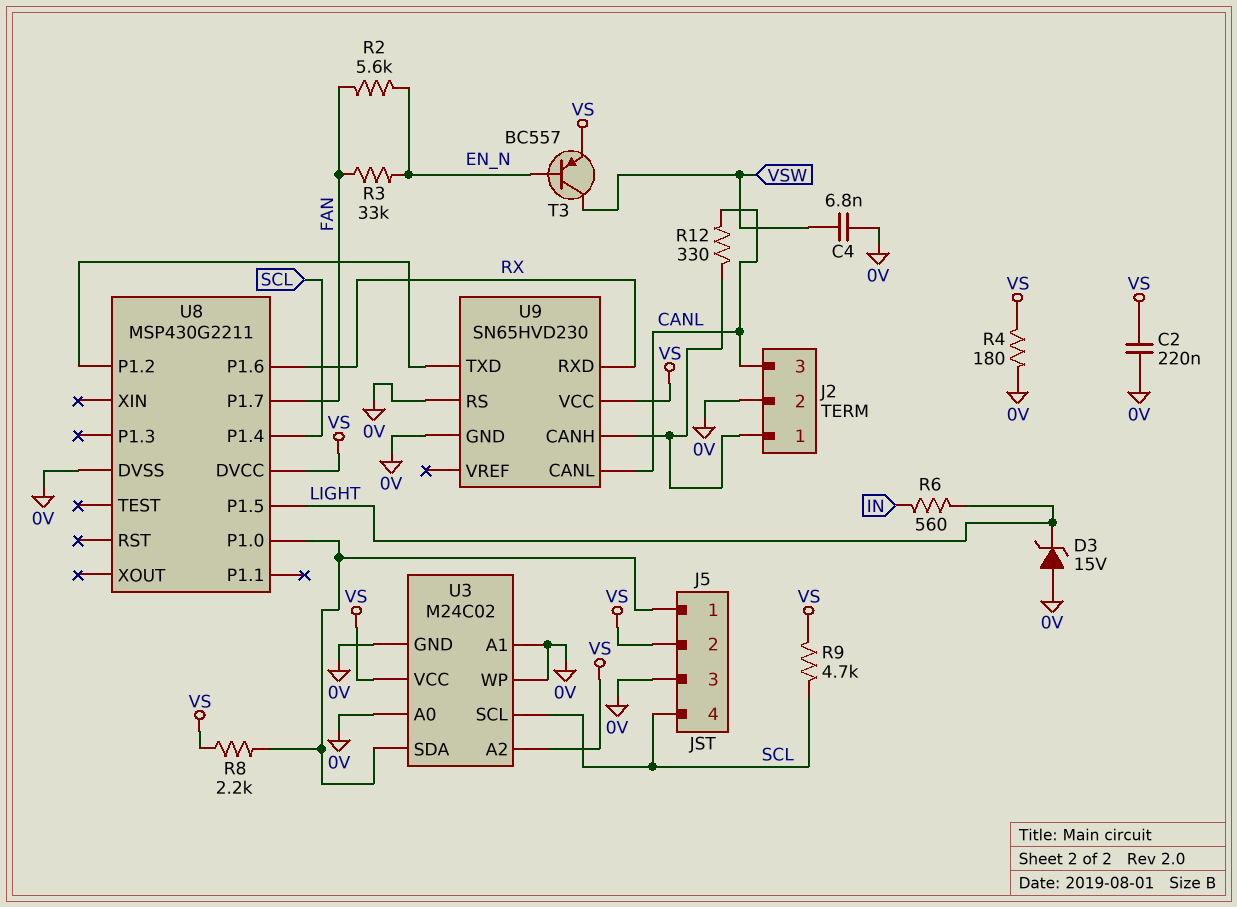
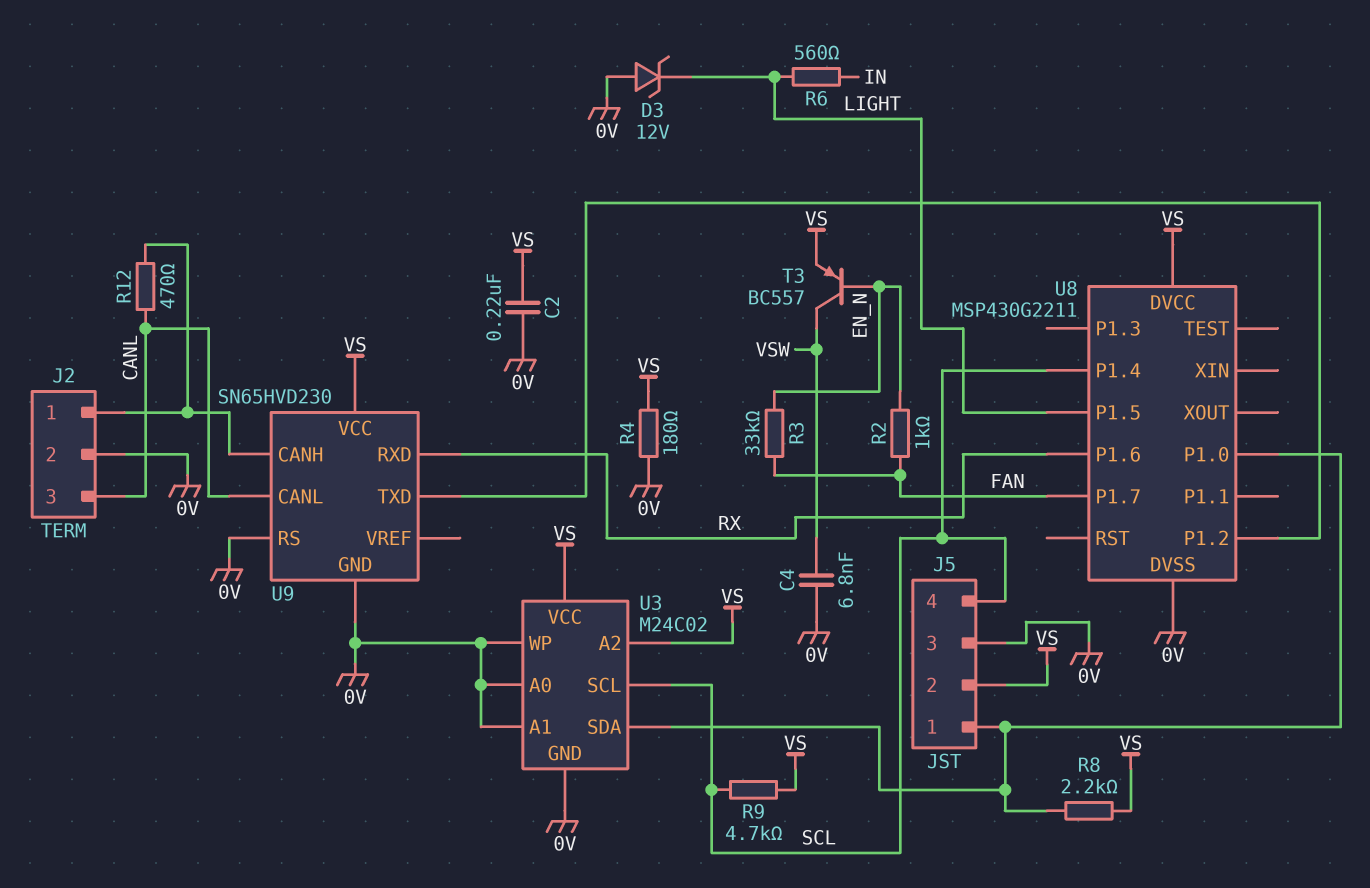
D3: zener 15V (A 0V, K LIGHT) -> zener 12V (A 0V, K LIGHT)
R2: 5.6k (EN_N, FAN) -> 1k (EN_N, FAN)
R12: 330 (CANL, J2/1) -> 470 (CANL, J2/1)

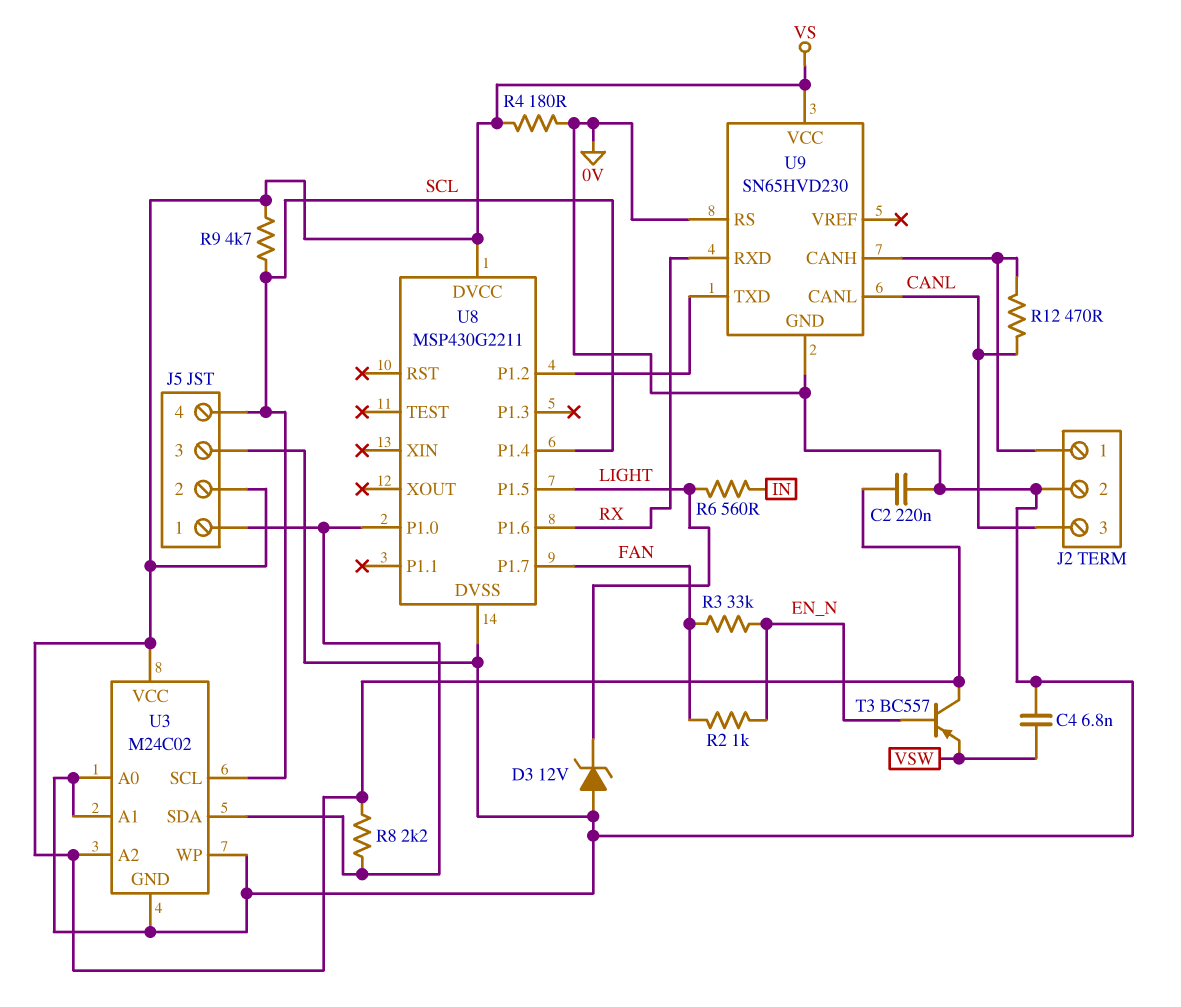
T3: PNP BC557 (B EN_N, C VSW, E VS) -> PNP BC557 (B EN_N, C VS, E VSW)

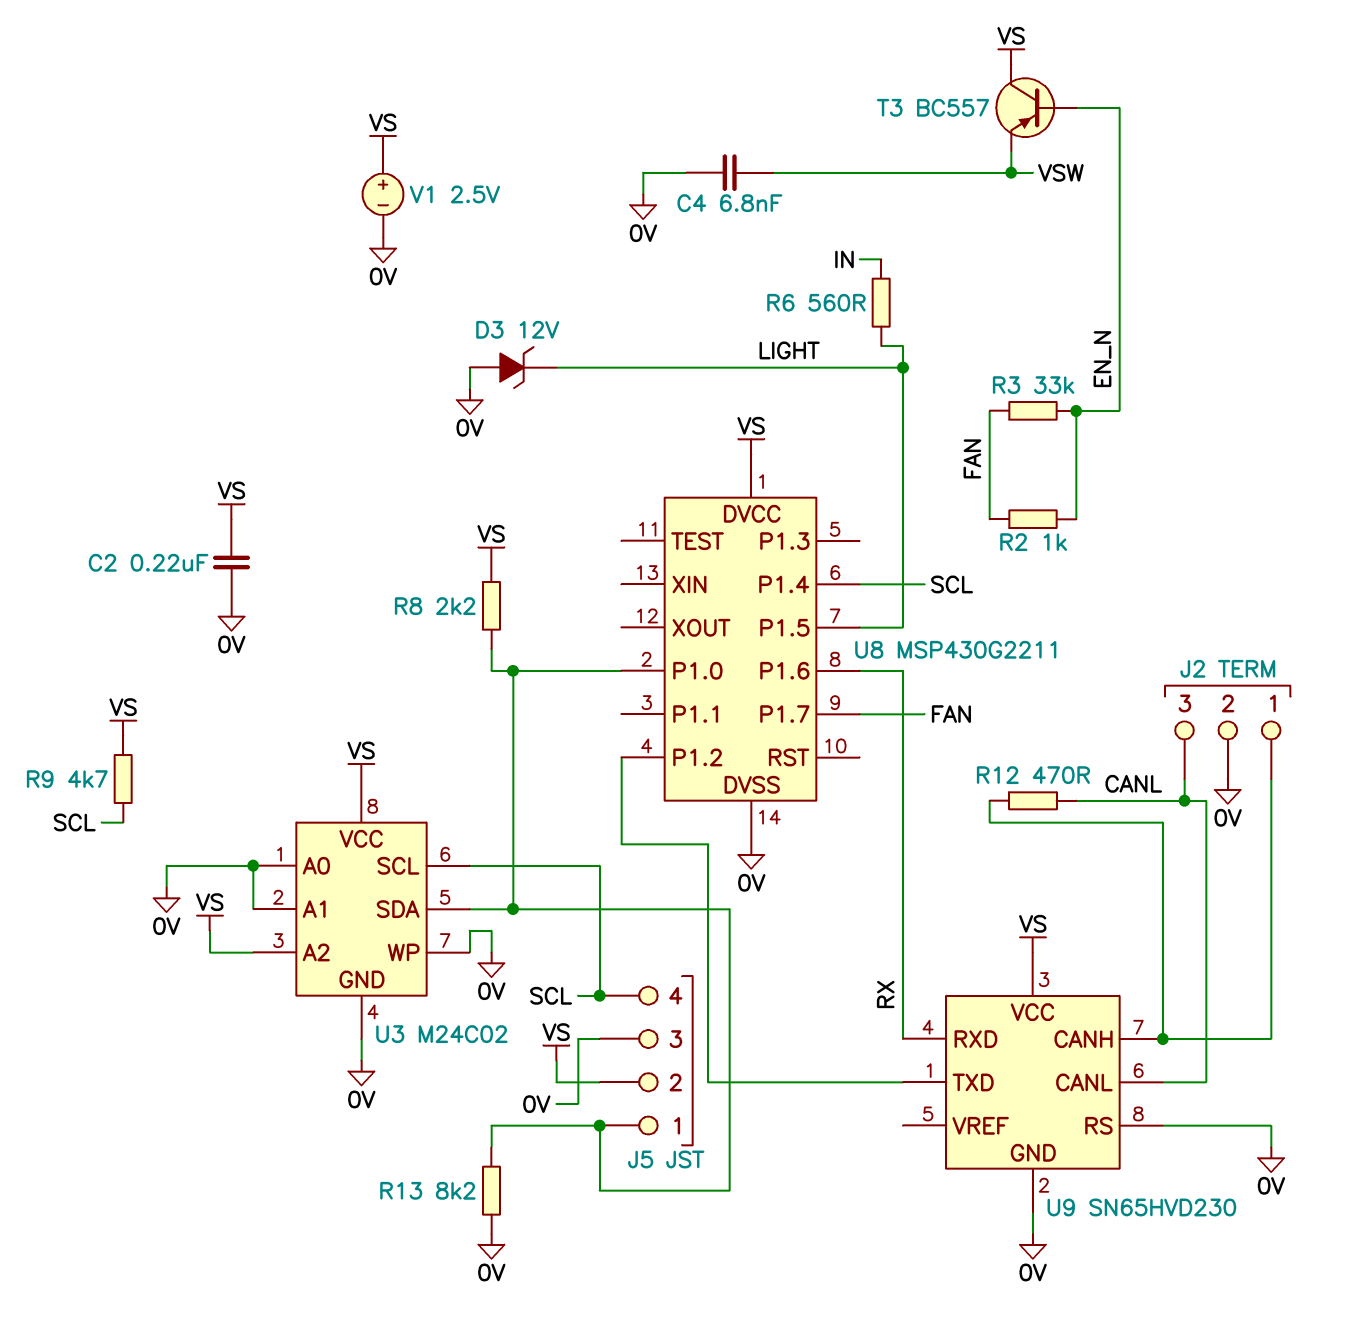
R4: 180 (0V, VS) -> none
R13: none -> 8.2k (0V, J5/1)
V1: none -> 2.5V (plus VS, minus 0V)

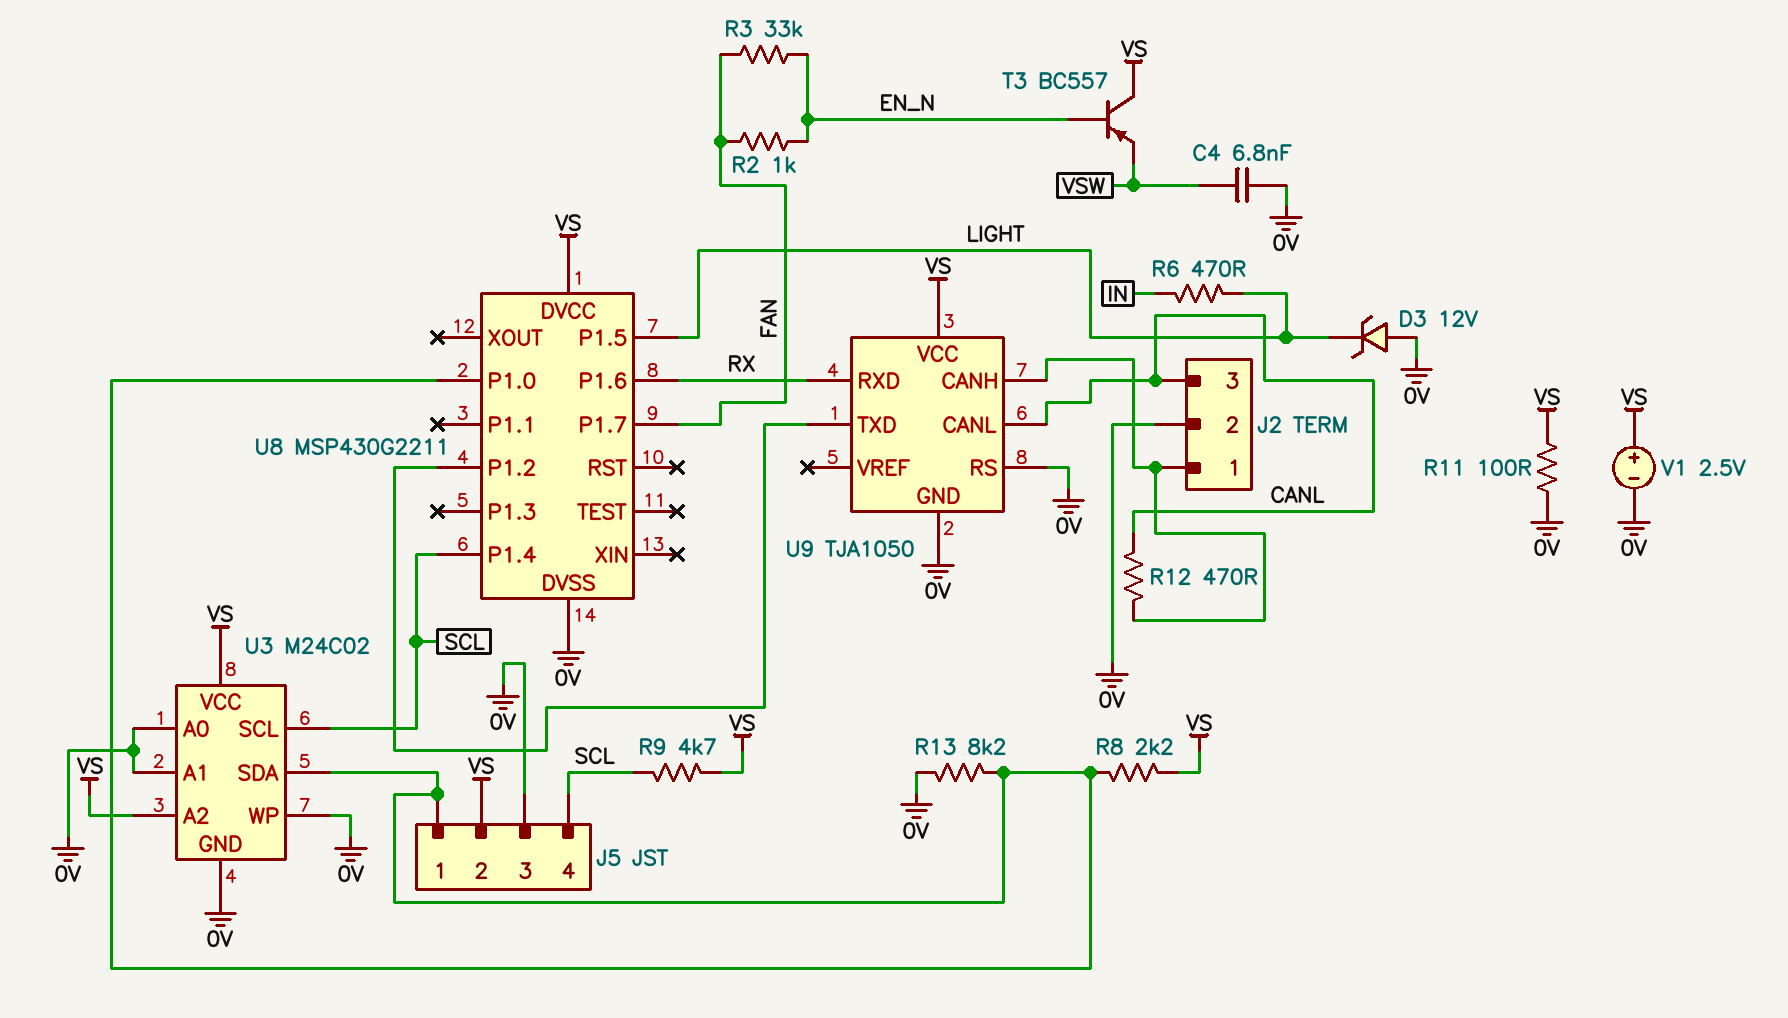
C2: 220nF (0V, VS) -> none
R6: 560 (IN, LIGHT) -> 470 (IN, LIGHT)
R11: none -> 100 (0V, VS)
U9: SN65HVD230 -> TJA1050

